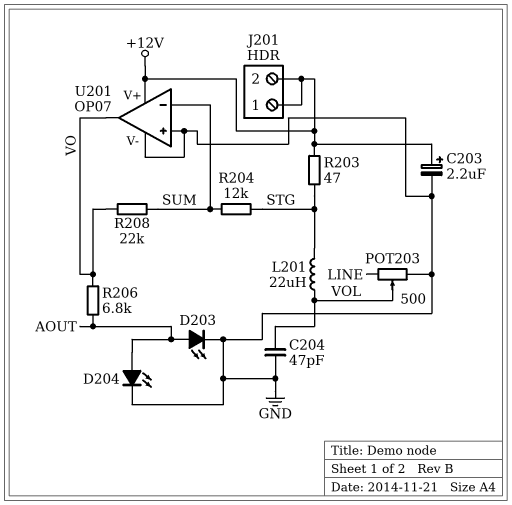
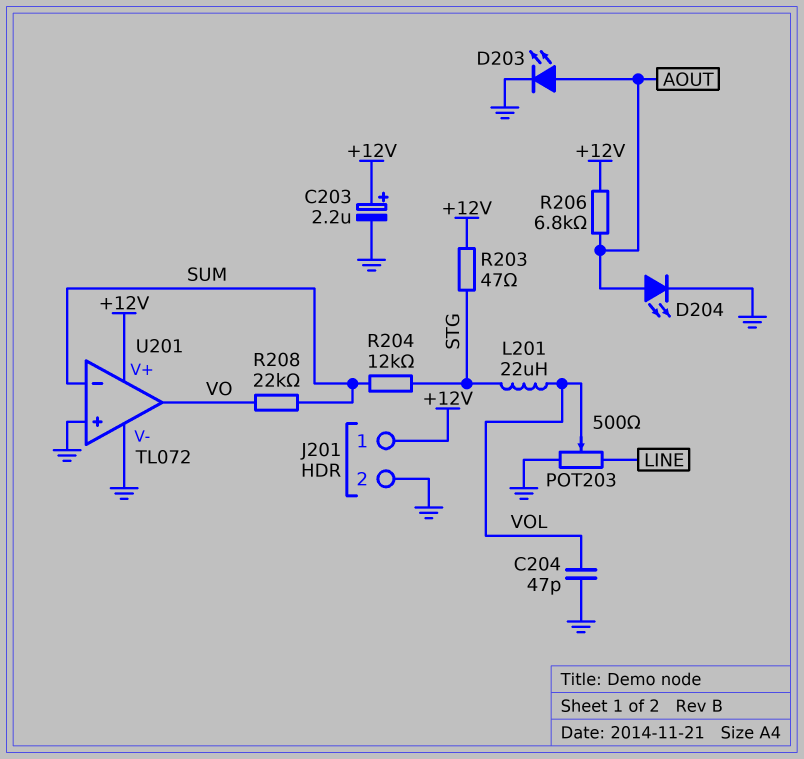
J201 pin 2: +12V -> GND
R206: 6.8k (AOUT, VO) -> 6.8k (+12V, AOUT)
U201: OP07 -> TL072

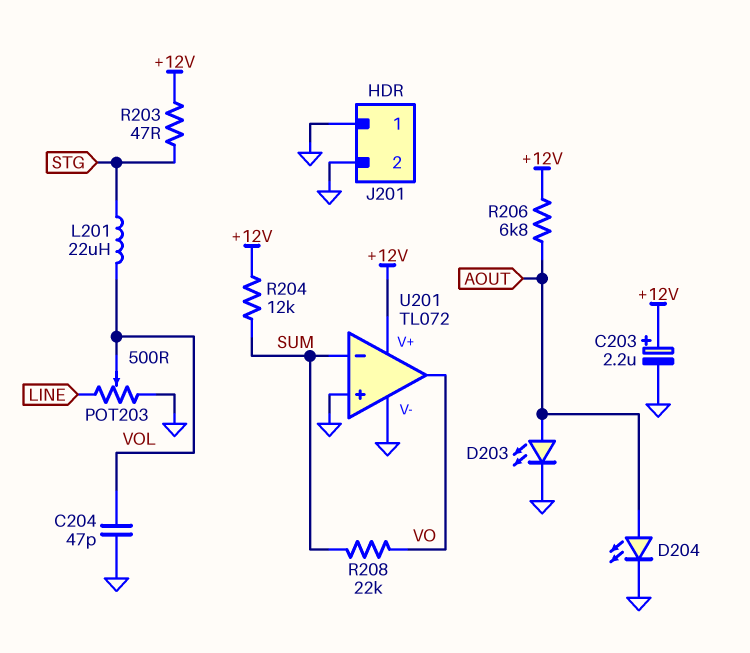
J201 pin 1: +12V -> GND
R204: 12k (STG, SUM) -> 12k (+12V, SUM)

